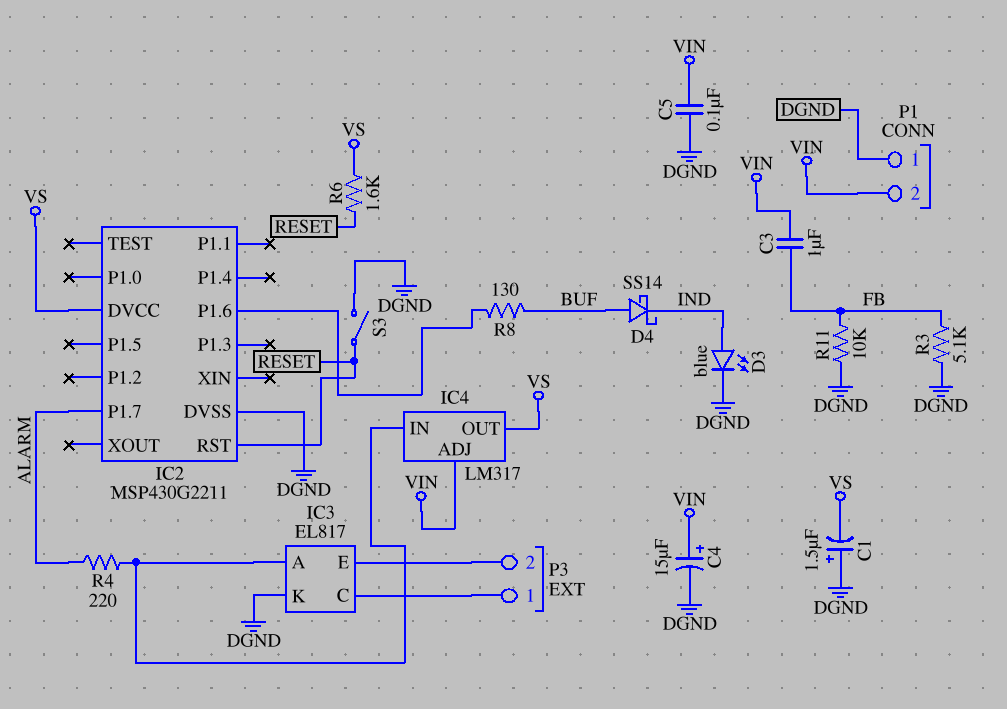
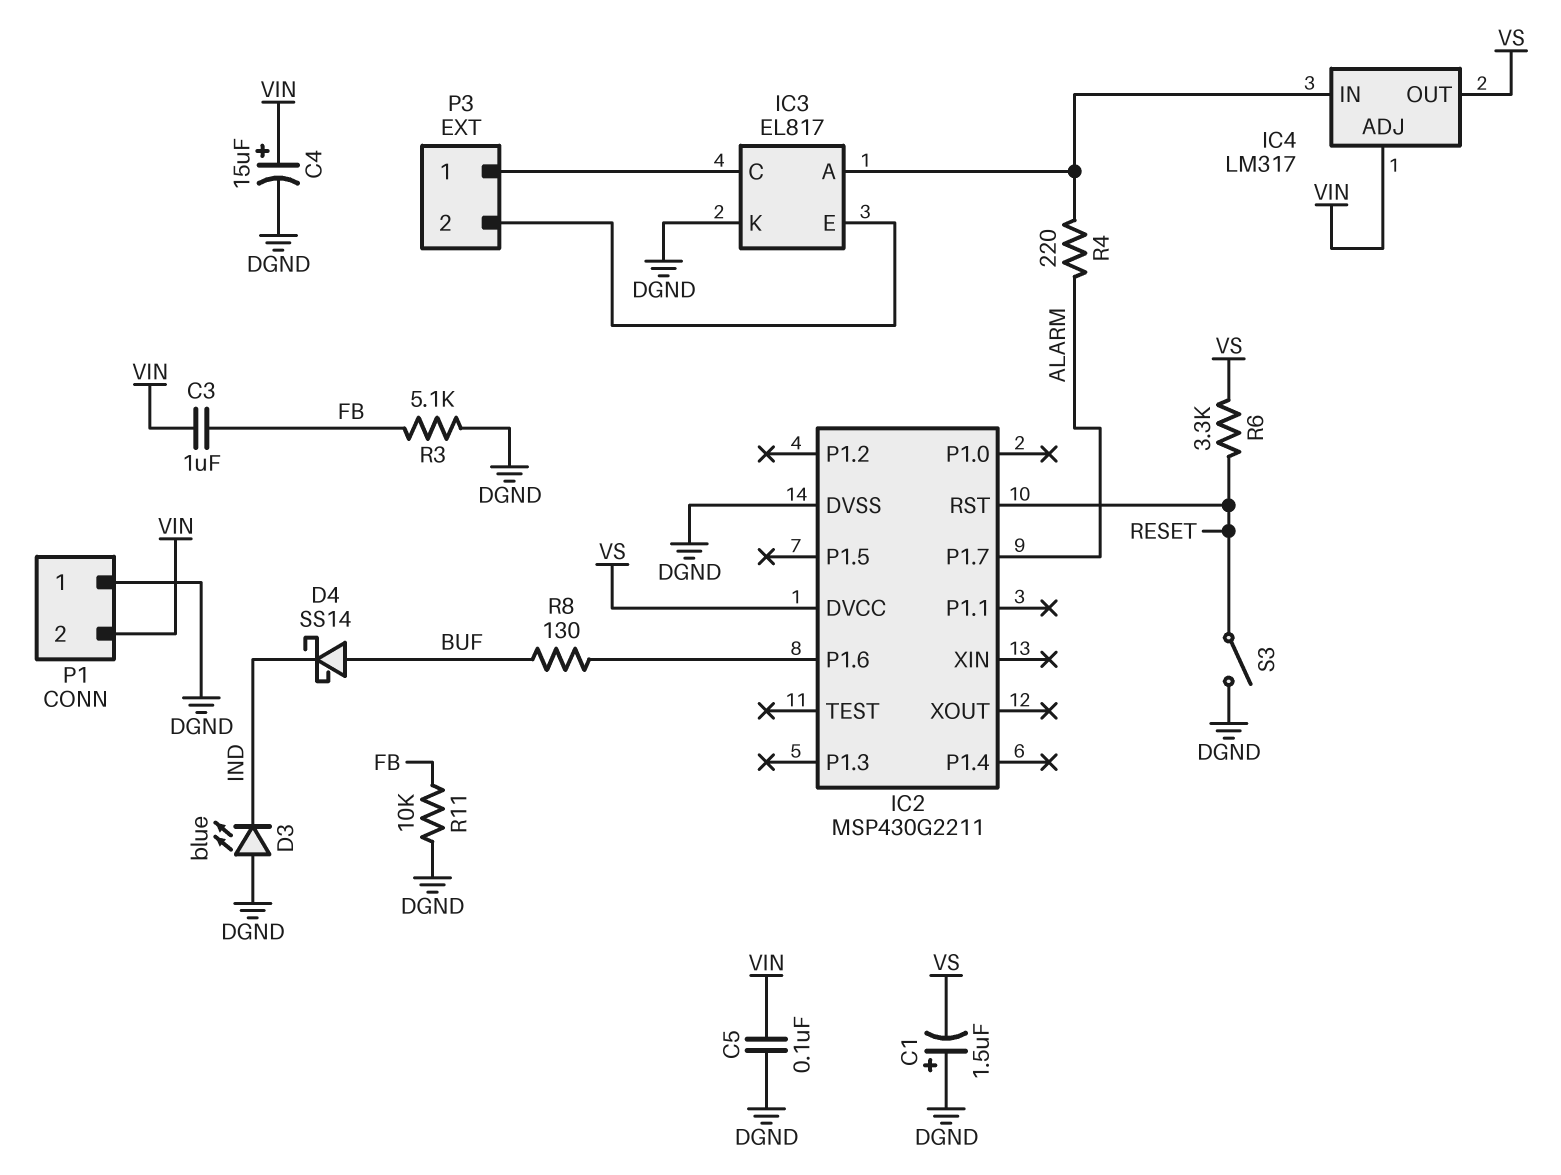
D3: LED blue (A IND, K DGND) -> LED blue (A DGND, K IND)
R6: 1.6k (RESET, VS) -> 3.3k (RESET, VS)

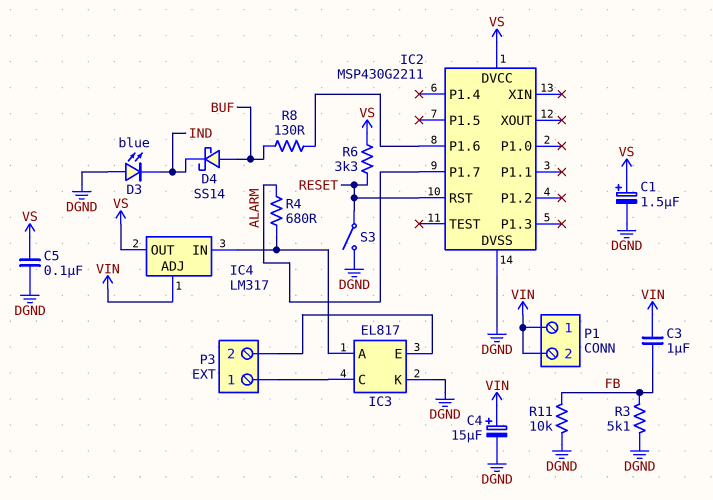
C1: 1.5uF (plus DGND, minus VS) -> 1.5uF (plus VS, minus DGND)
C5: 100nF (DGND, VIN) -> 100nF (DGND, VS)
P1 pin 1: DGND -> VIN
R4: 220 (ALARM, IC3/A) -> 680 (ALARM, IC3/A)

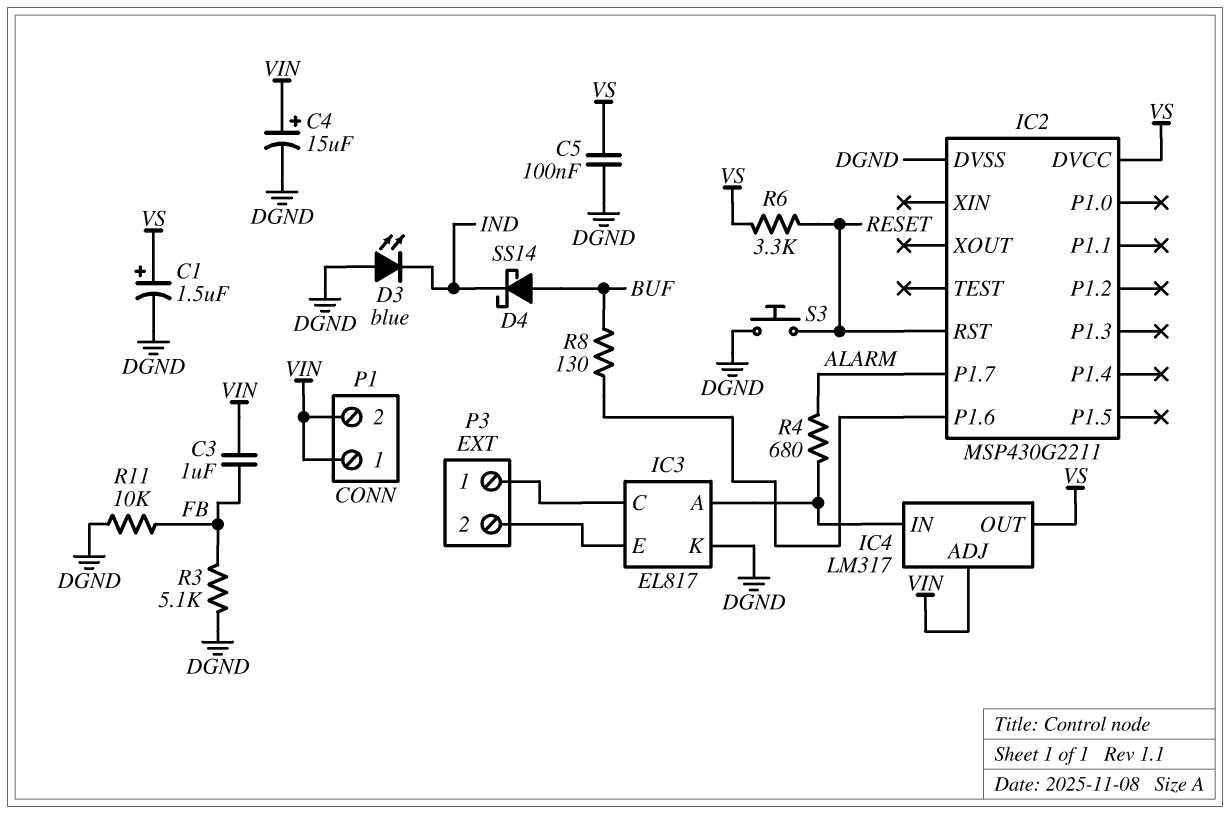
S3: switch (DGND, RESET) -> button (DGND, RESET)

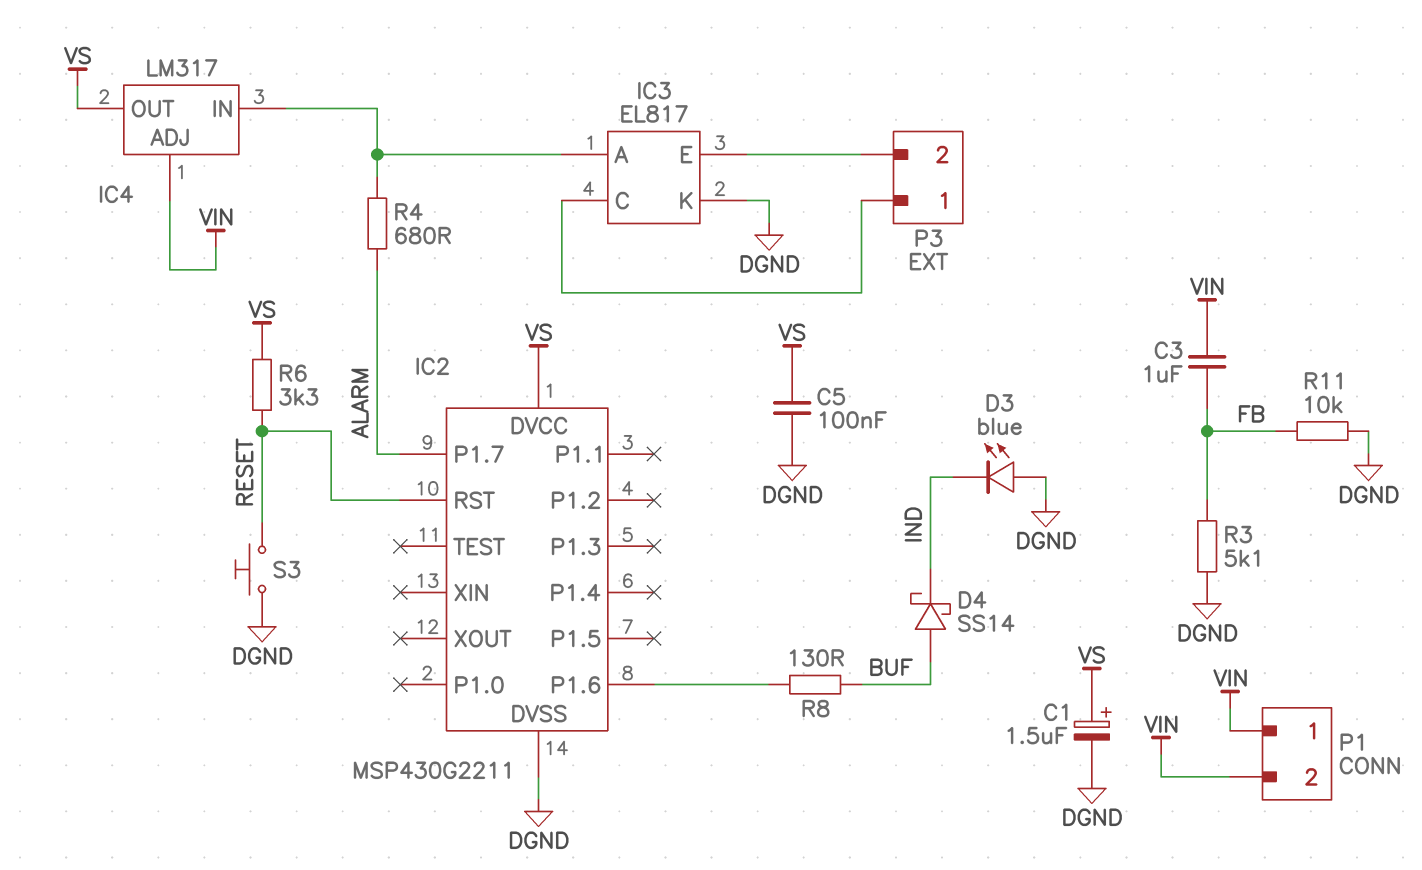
C4: 15uF (plus VIN, minus DGND) -> none

